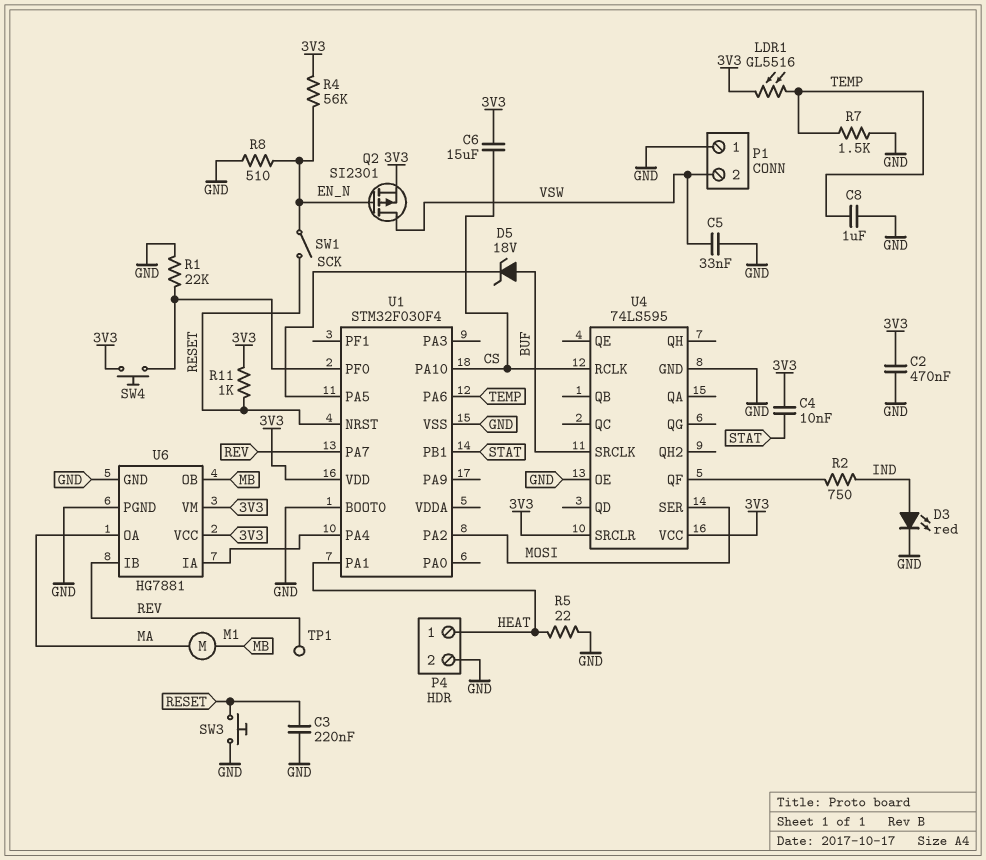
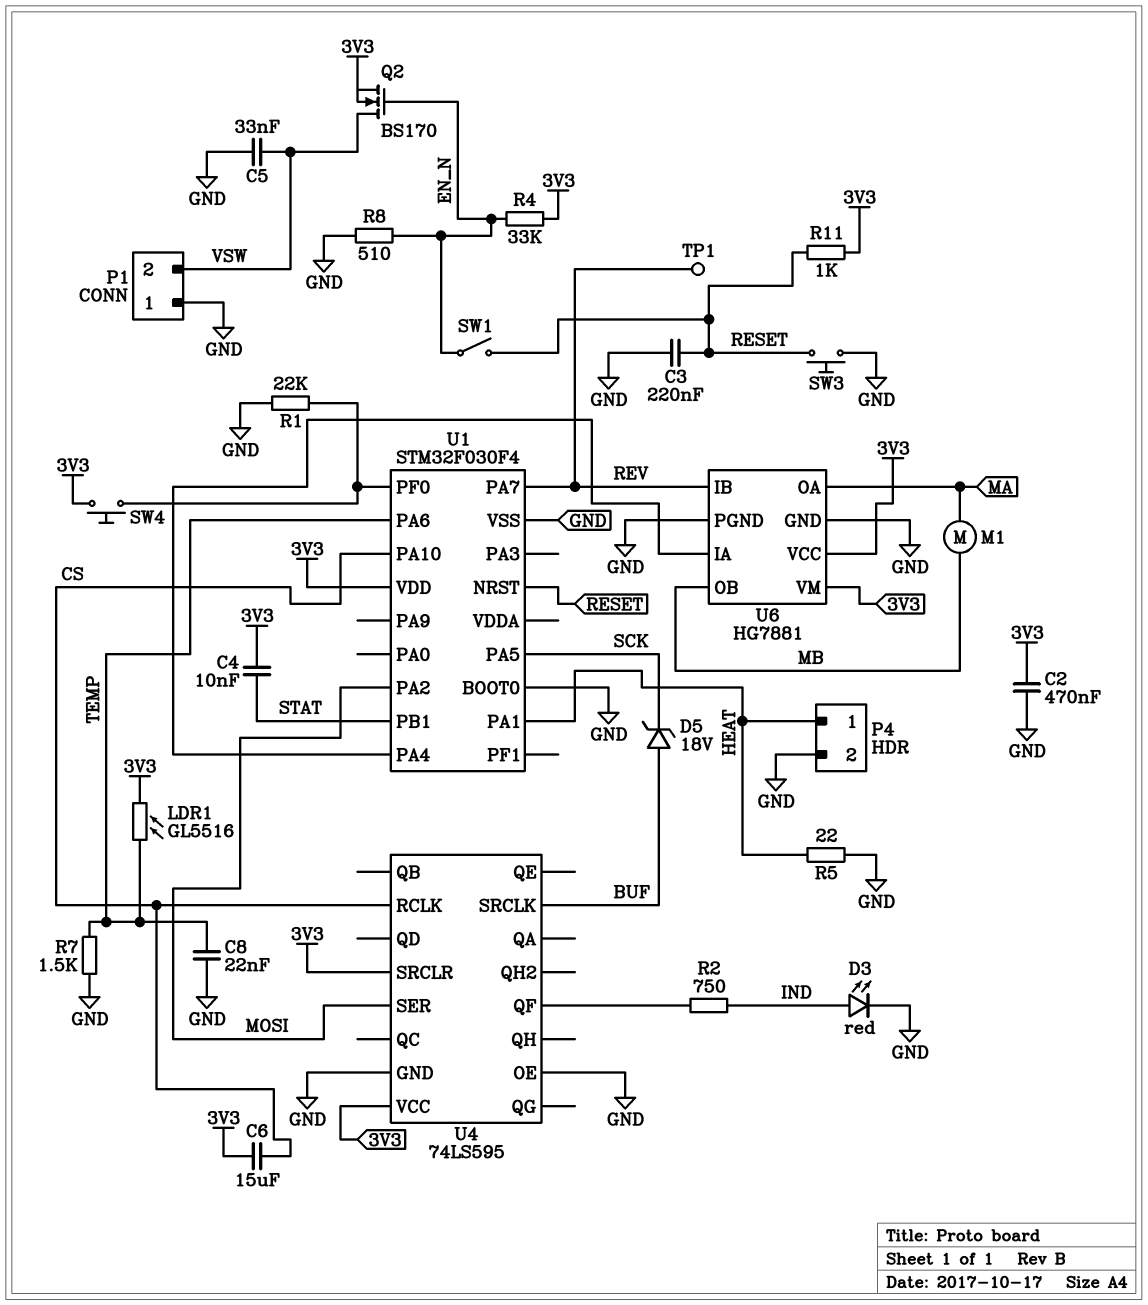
C8: 1uF (GND, TEMP) -> 22nF (GND, TEMP)
Q2: PMOS SI2301 (G EN_N, D VSW, S 3V3) -> NMOS BS170 (G EN_N, D VSW, S 3V3)
R4: 56k (3V3, EN_N) -> 33k (3V3, EN_N)

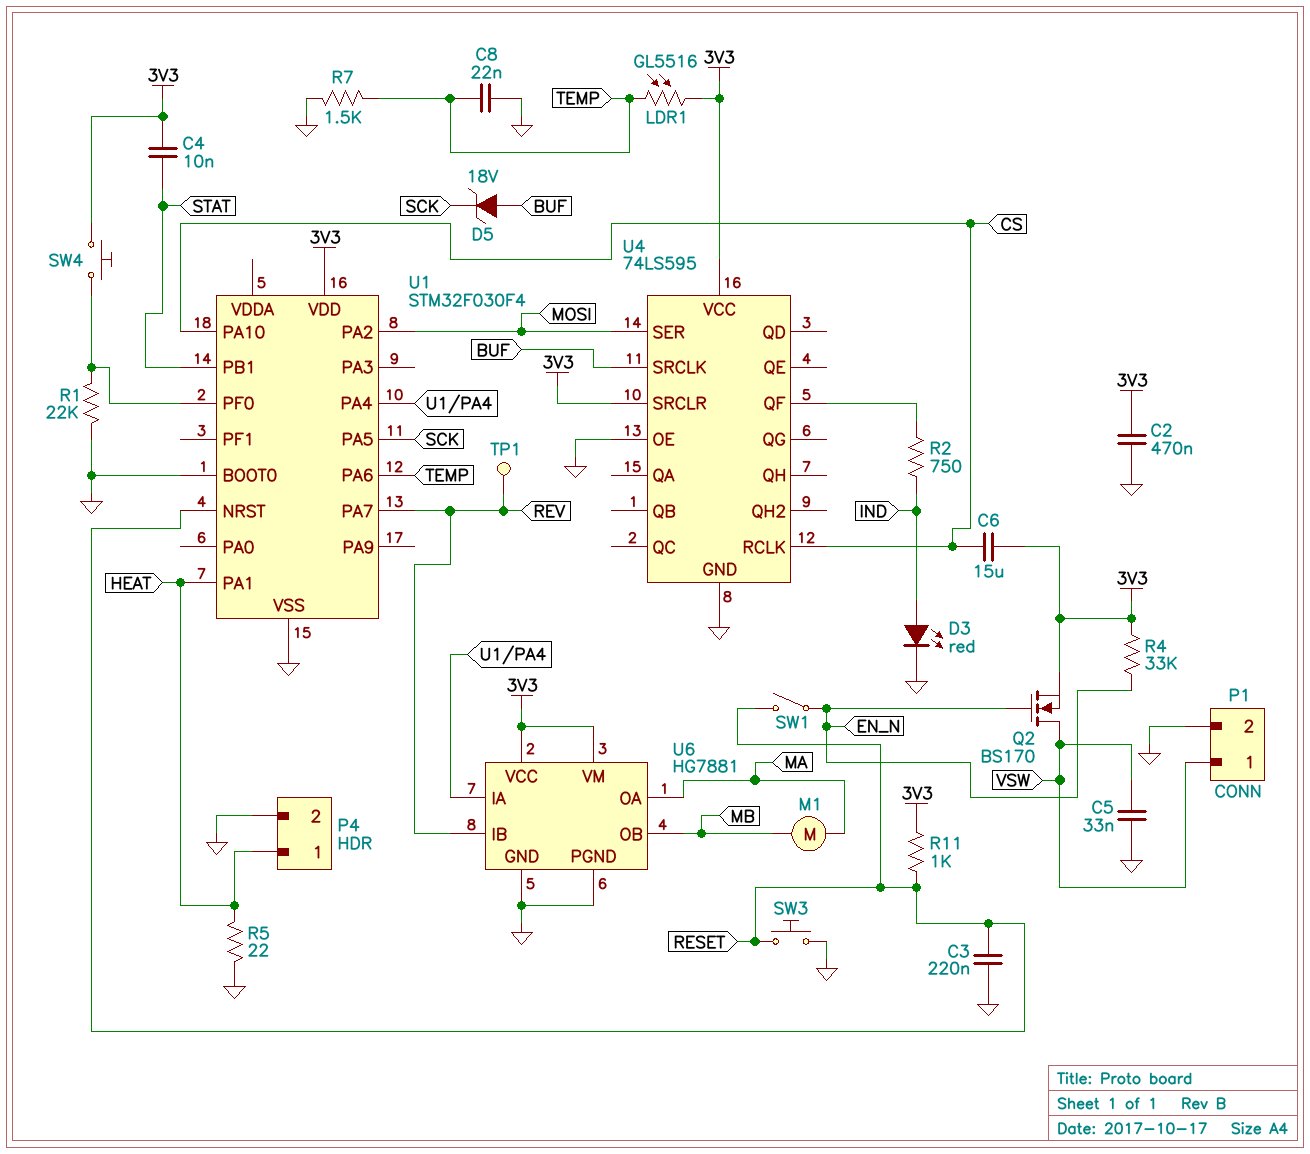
P1 pin 1: GND -> VSW
P1 pin 2: VSW -> GND
R8: 510 (EN_N, GND) -> none

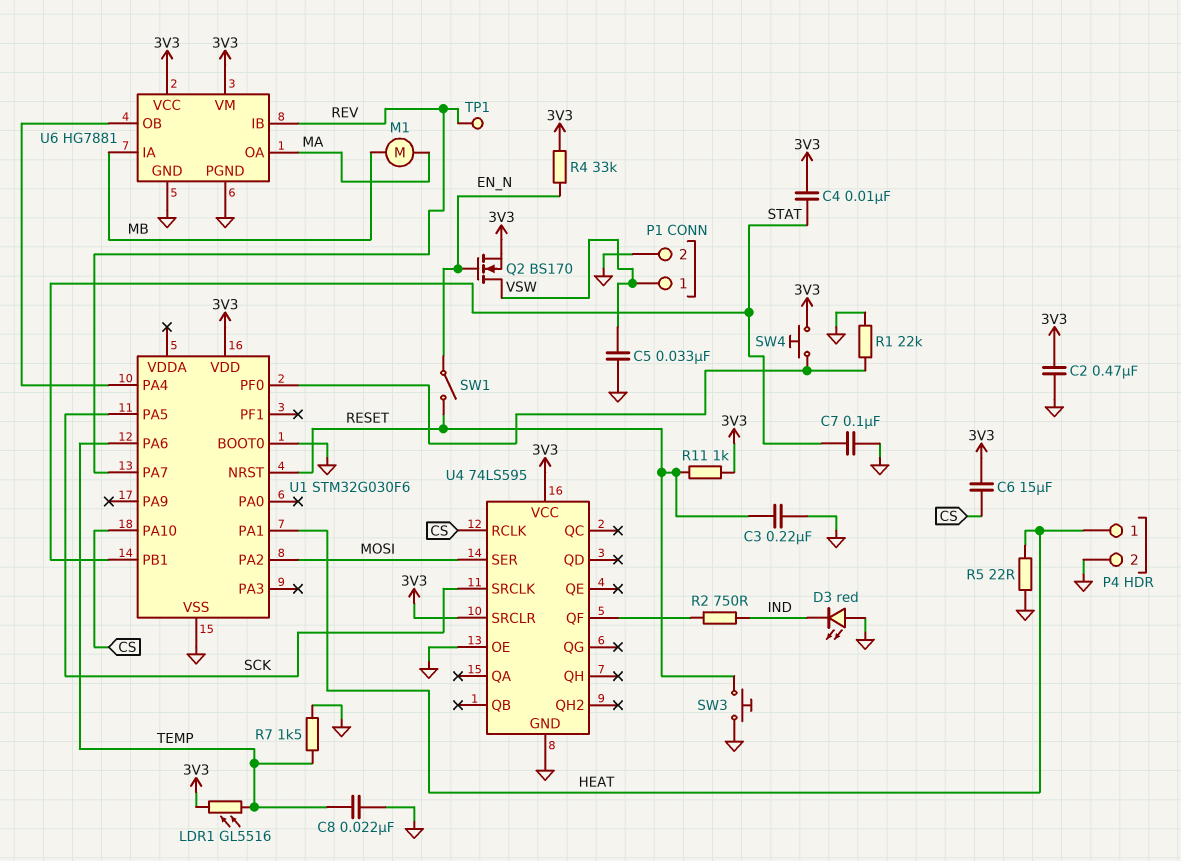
C7: none -> 100nF (GND, STAT)
D3: LED red (A IND, K GND) -> LED red (A GND, K IND)
D5: zener 18V (A BUF, K SCK) -> none
U1: STM32F030F4 -> STM32G030F6
U4 pin SRCLK: BUF -> SCK
U6 pin IA: U1/PA4 -> MB
U6 pin OB: MB -> U1/PA4

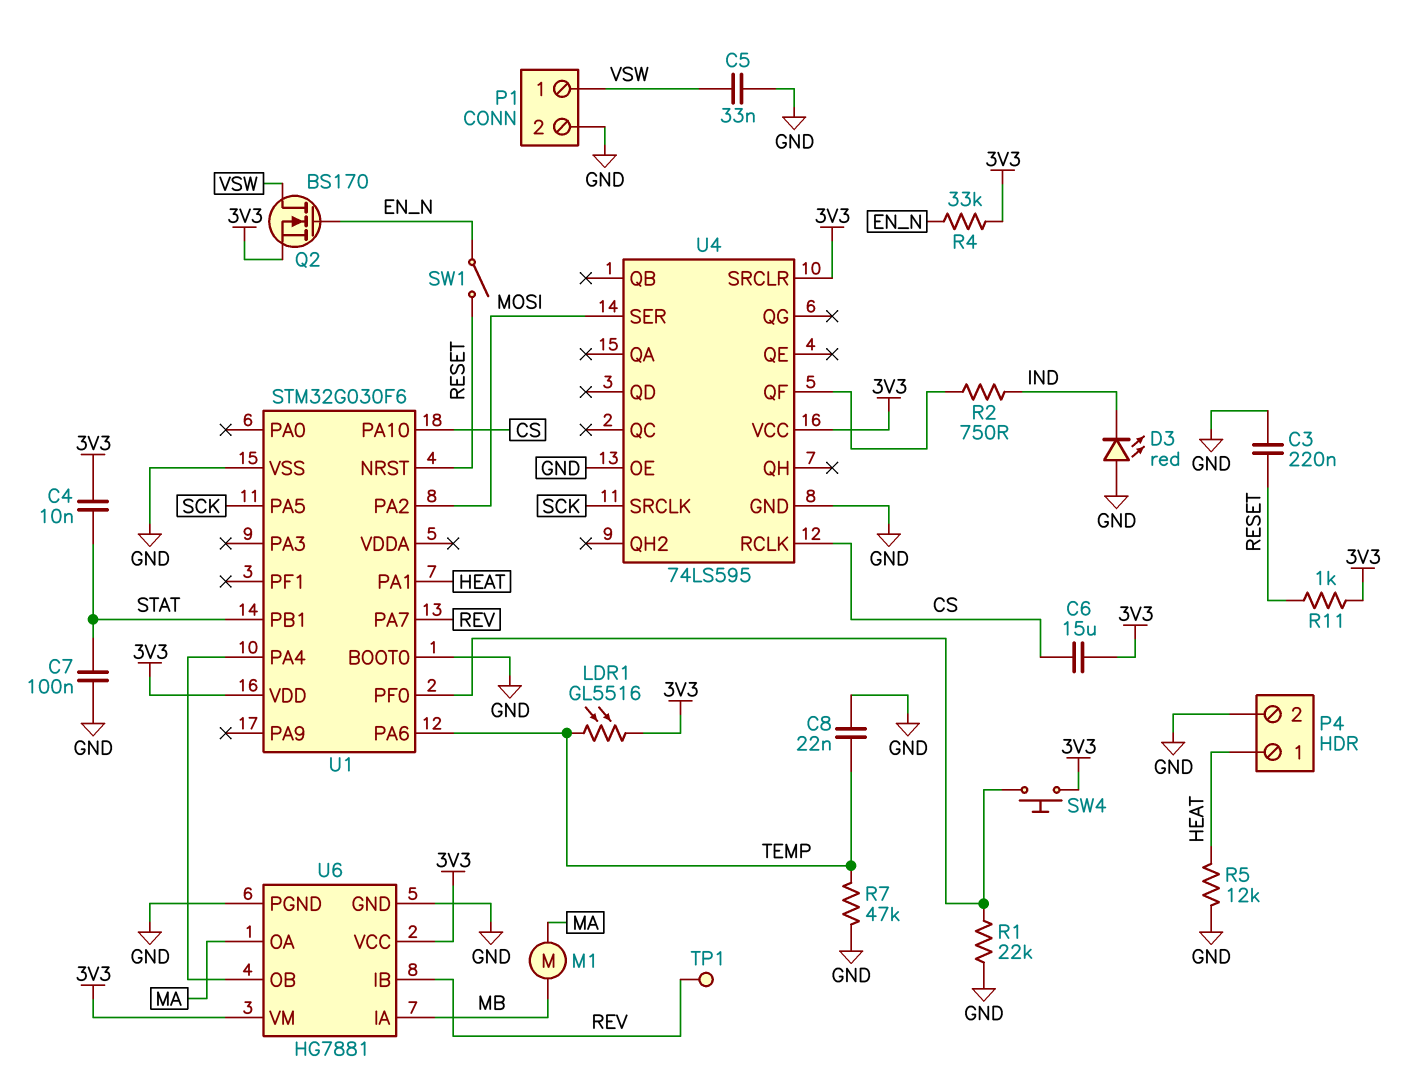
C2: 470nF (3V3, GND) -> none
R5: 22 (GND, HEAT) -> 12k (GND, HEAT)
R7: 1.5k (GND, TEMP) -> 47k (GND, TEMP)
SW3: button (GND, RESET) -> none

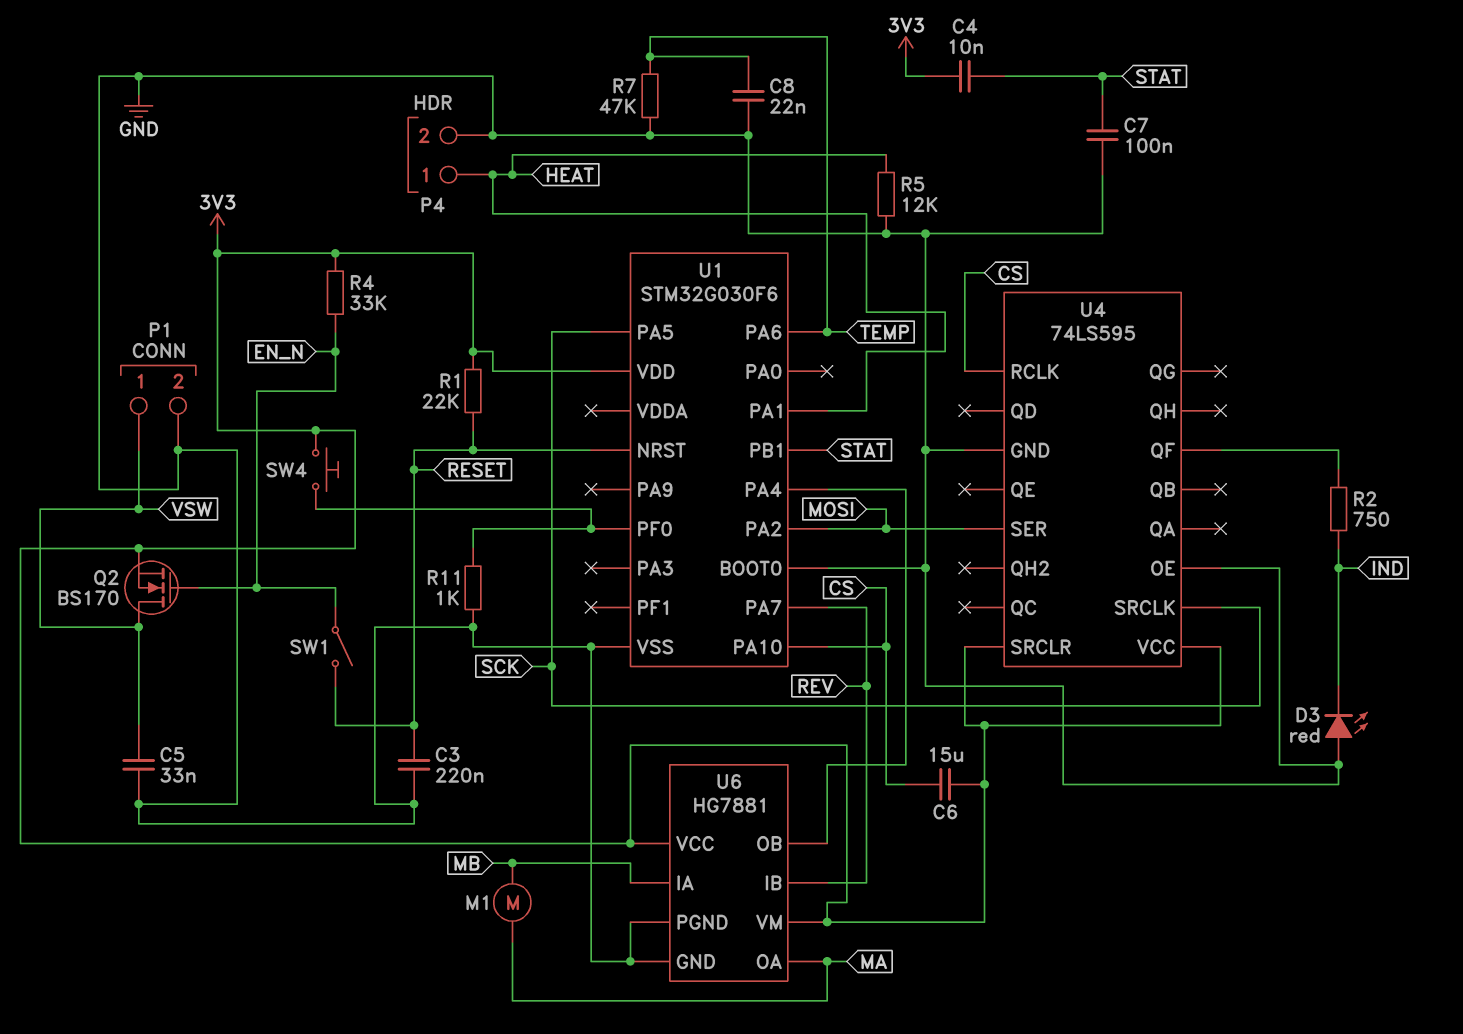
LDR1: GL5516 (3V3, TEMP) -> none
R1: 22k (GND, U1/PF0) -> 22k (3V3, RESET)
R11: 1k (3V3, RESET) -> 1k (GND, U1/PF0)
TP1: test point (REV) -> none

